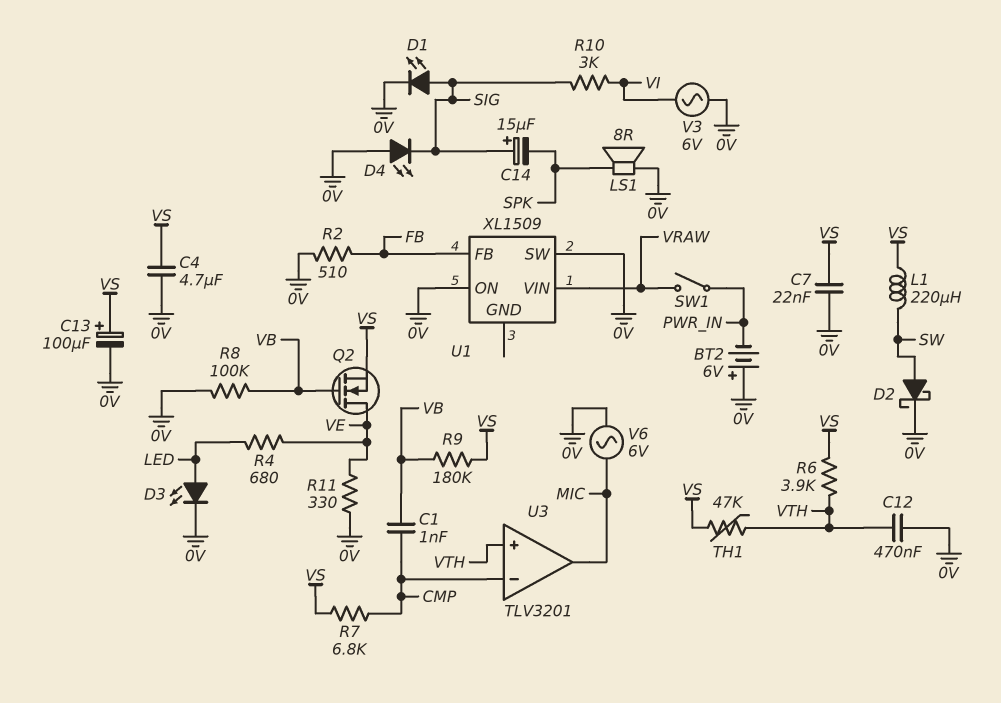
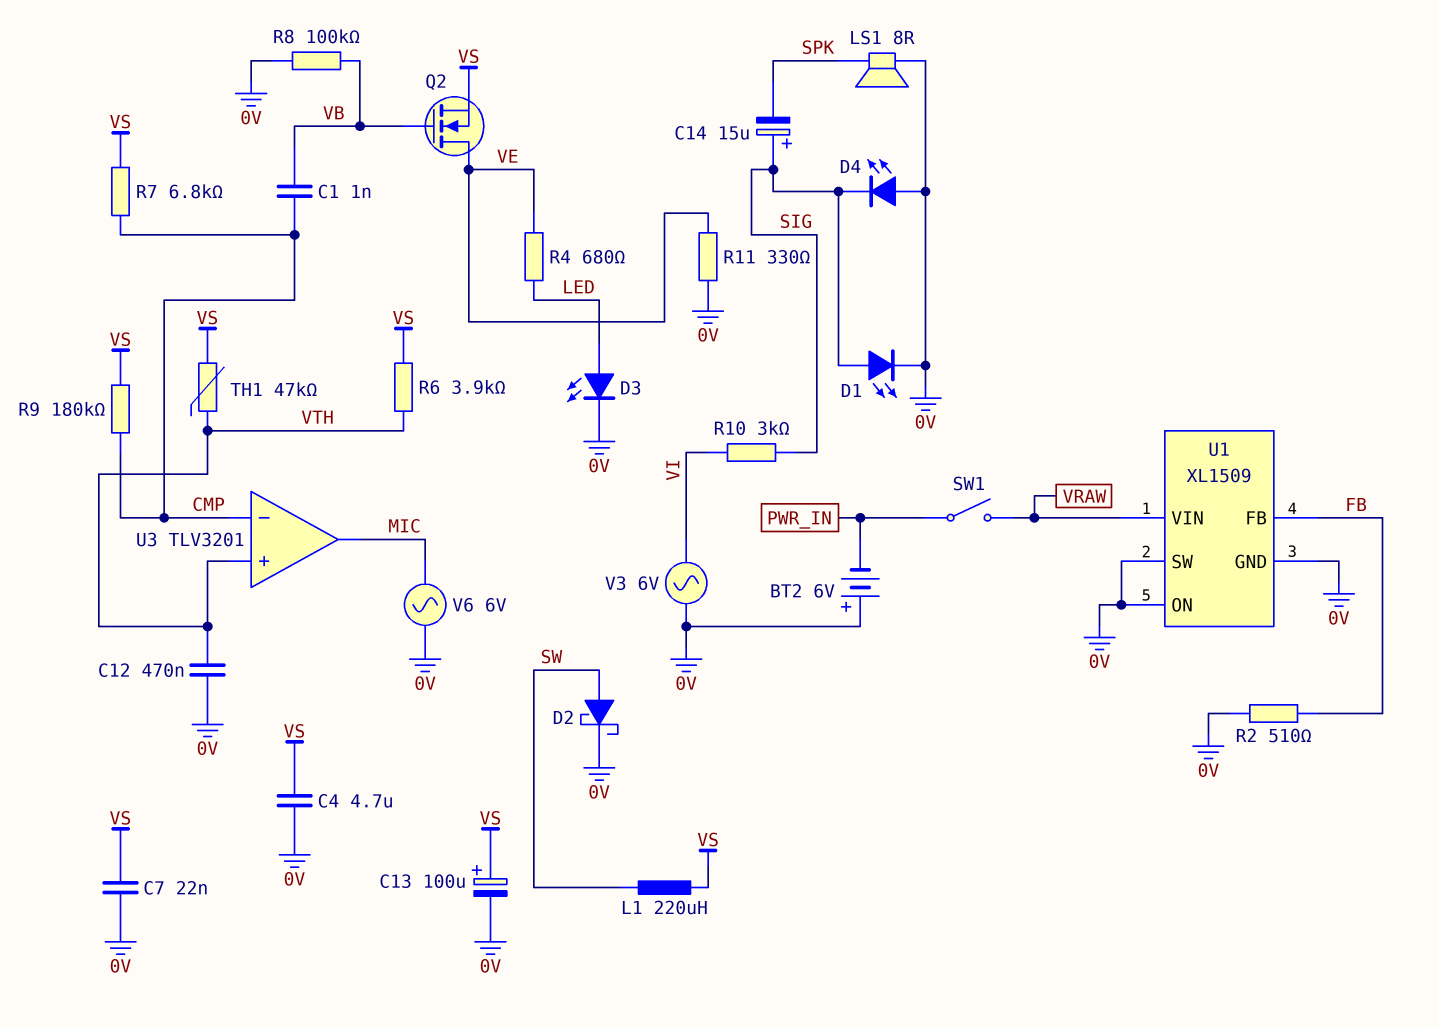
R9: 180k (VB, VS) -> 180k (CMP, VS)
U1 pin GND: none -> 0V

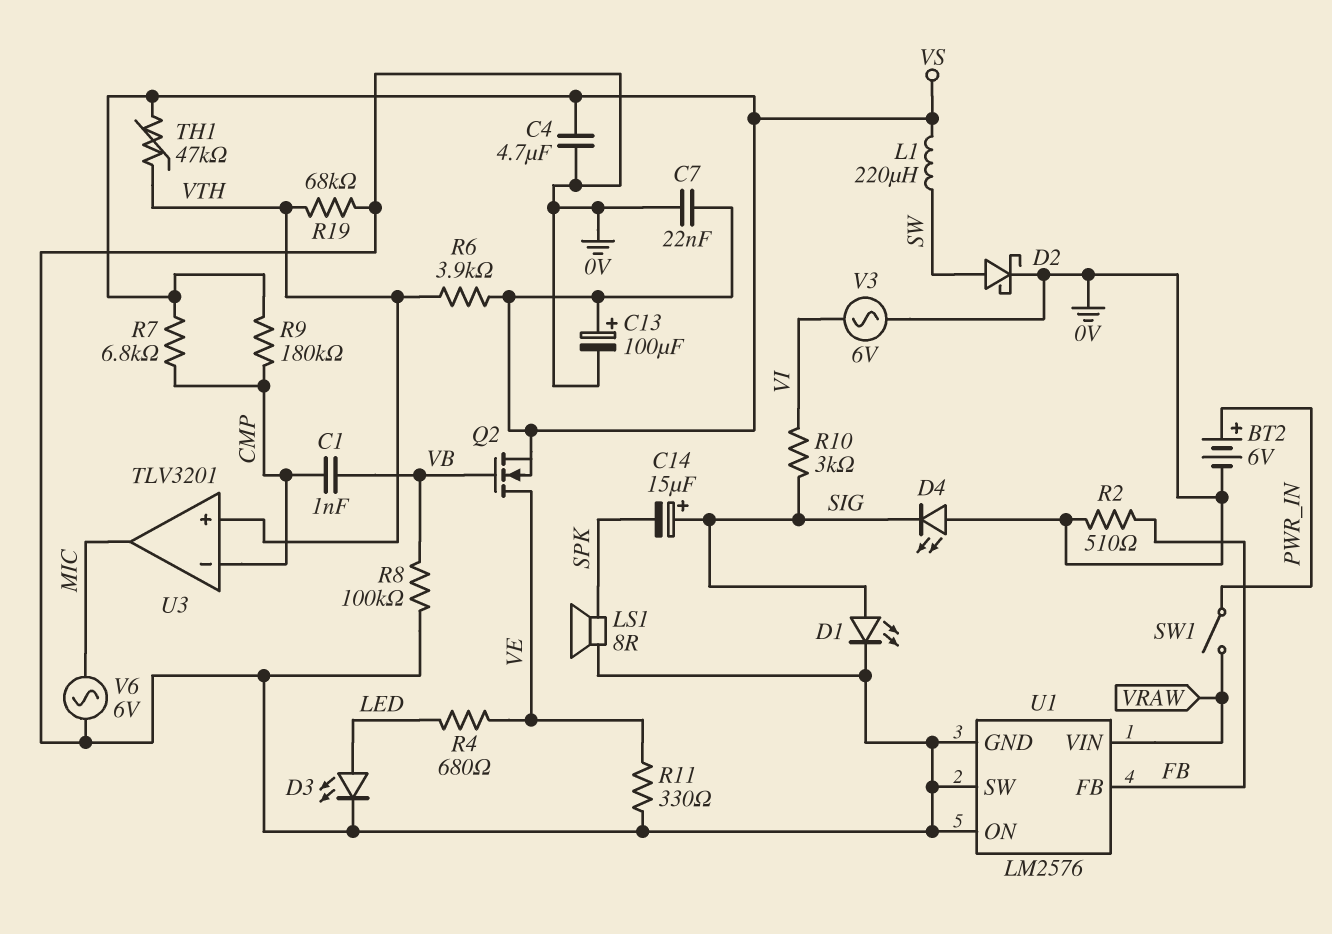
BT2: 6V (plus 0V, minus PWR_IN) -> 6V (plus PWR_IN, minus 0V)
C12: 470nF (0V, VTH) -> none
R19: none -> 68k (0V, VTH)
U1: XL1509 -> LM2576

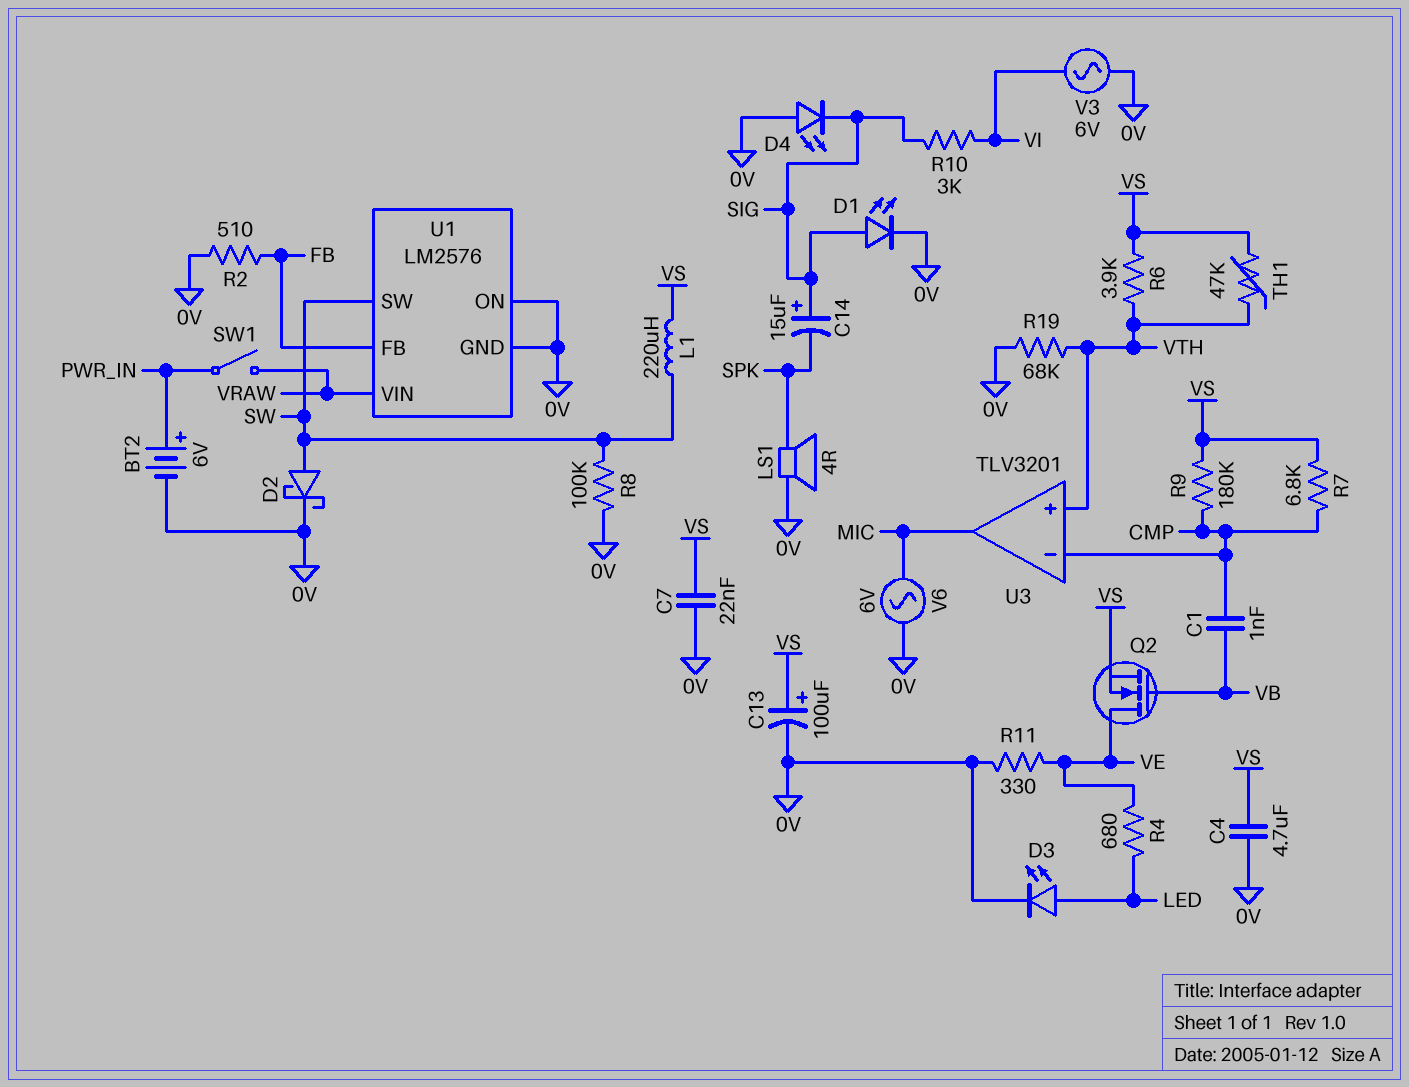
LS1: speaker 8R (0V, SPK) -> speaker 4R (0V, SPK)
R8: 100k (0V, VB) -> 100k (0V, SW)
U1 pin SW: 0V -> SW

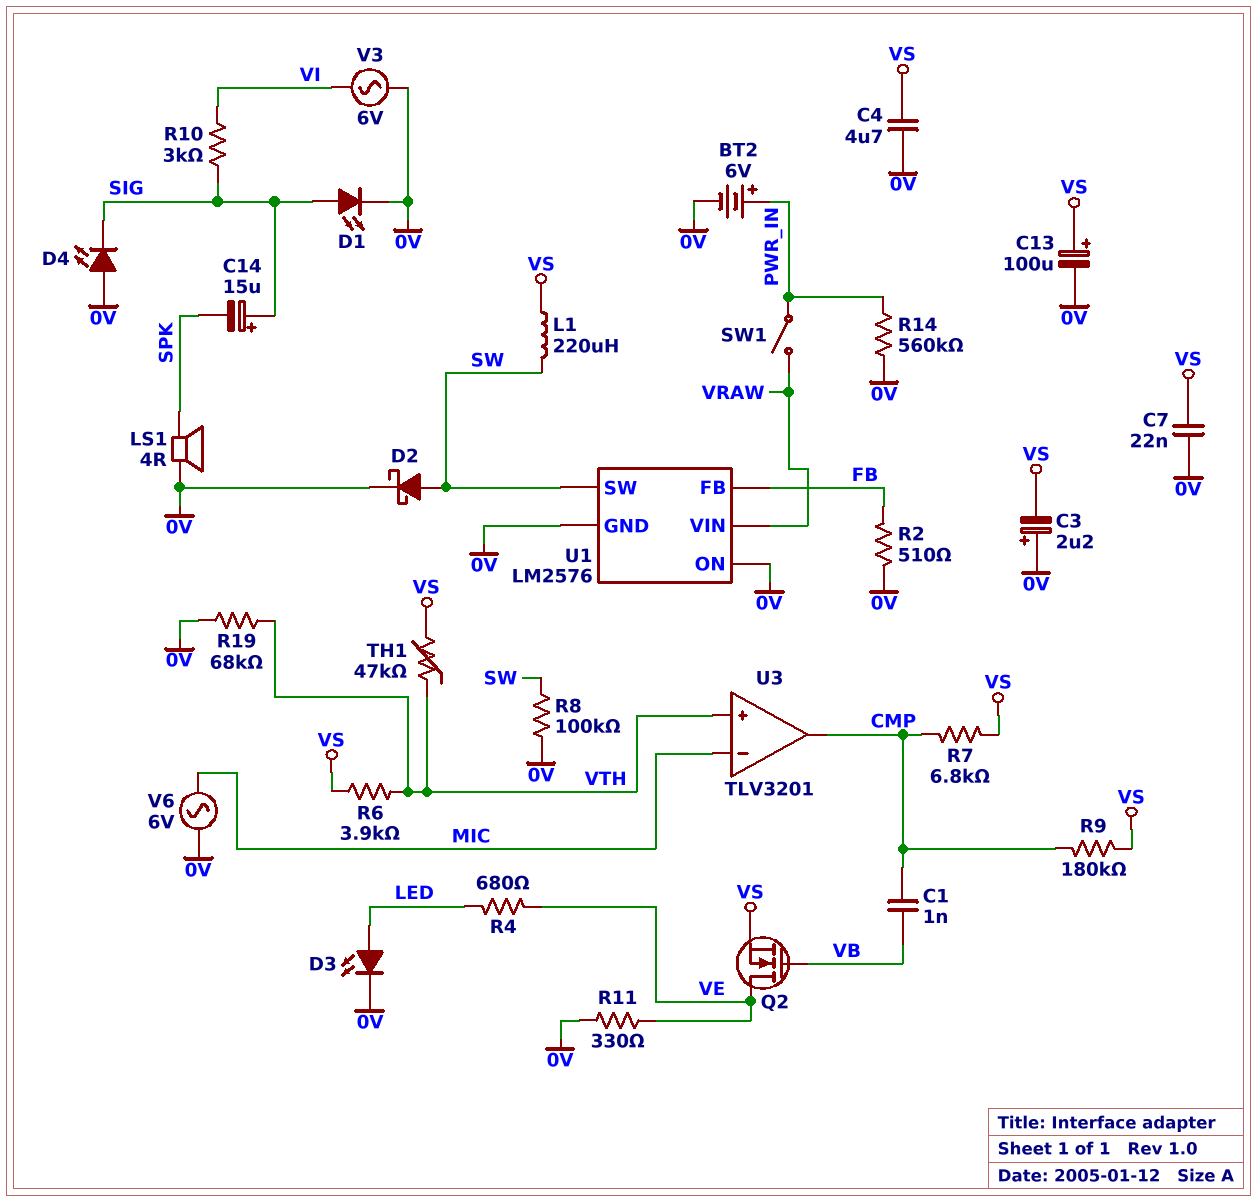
C3: none -> 2.2uF (plus 0V, minus VS)
R14: none -> 560k (0V, PWR_IN)
U3 pin in-: CMP -> MIC
U3 pin out: MIC -> CMP

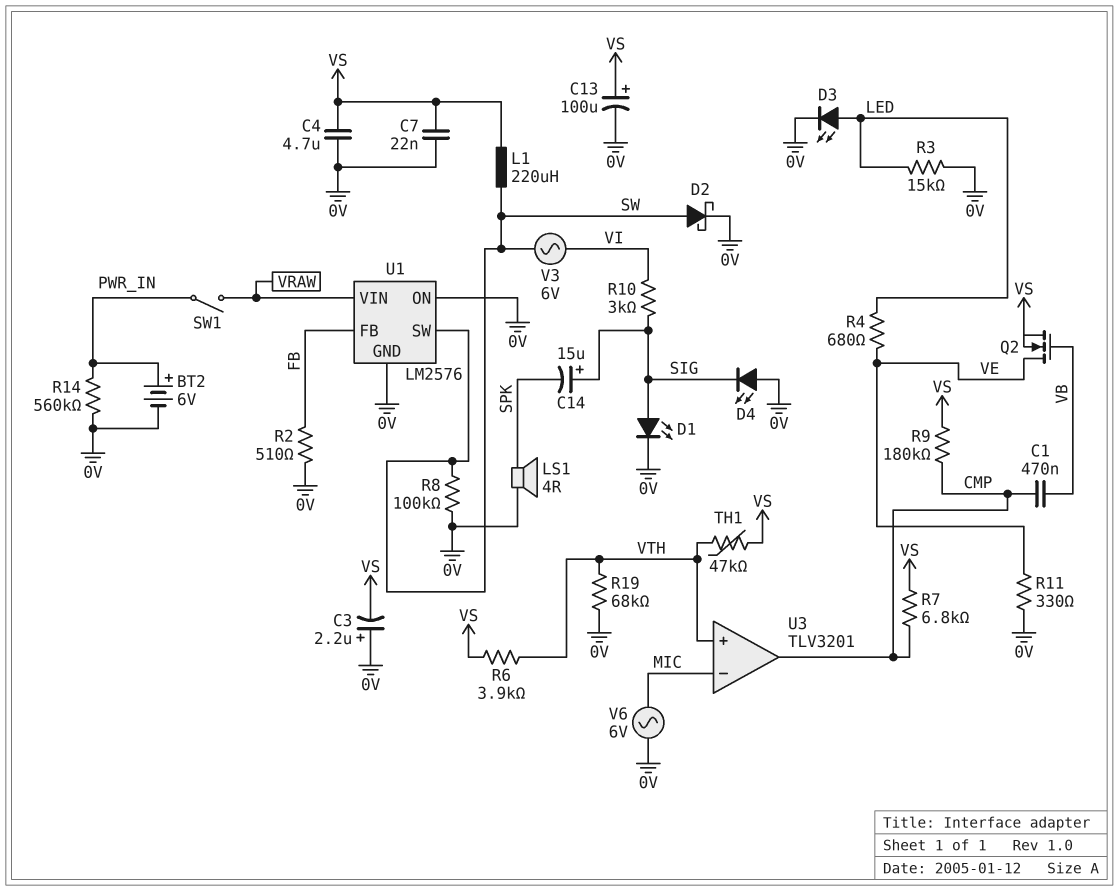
C1: 1nF (CMP, VB) -> 470nF (CMP, VB)
R3: none -> 15k (0V, LED)
V3: AC 6V (0V, VI) -> AC 6V (SW, VI)

